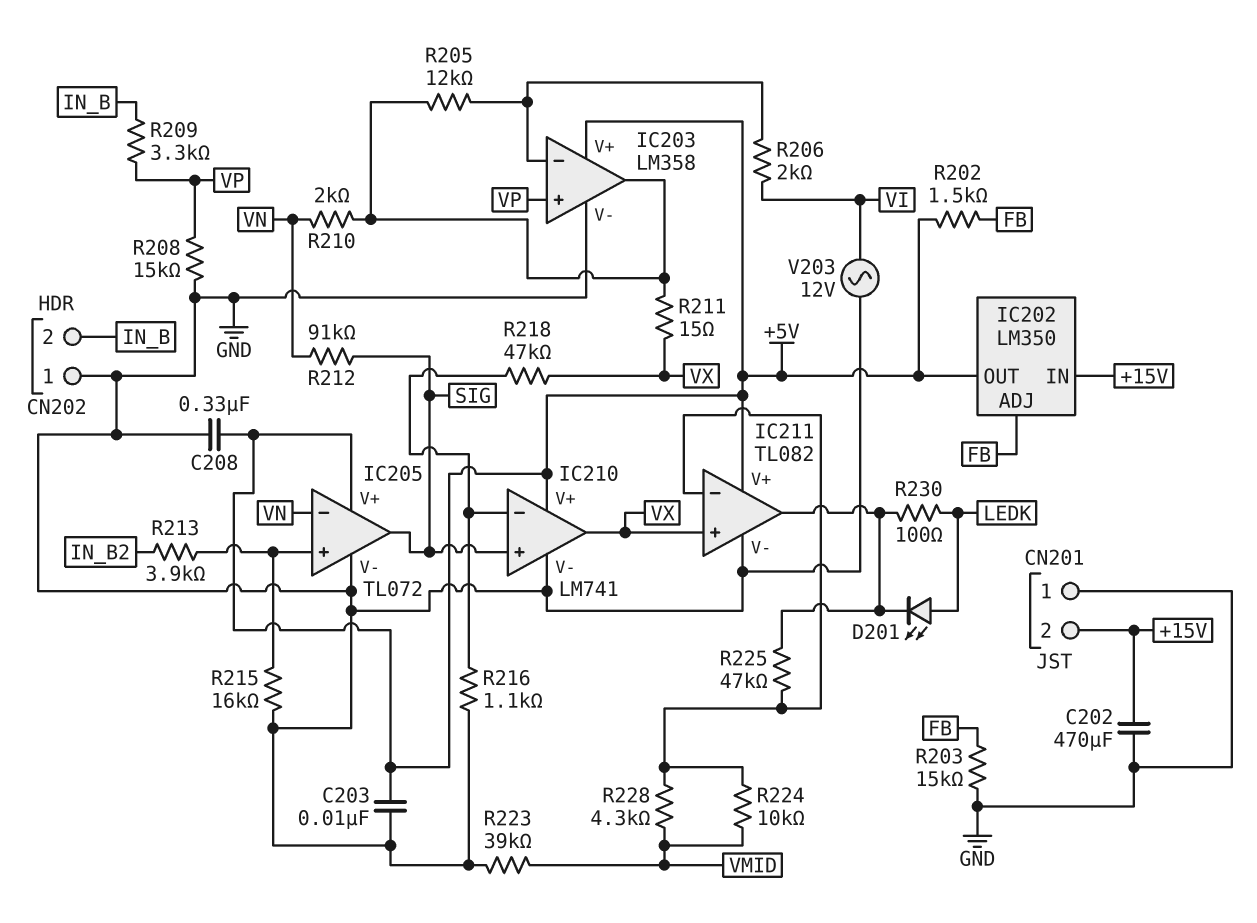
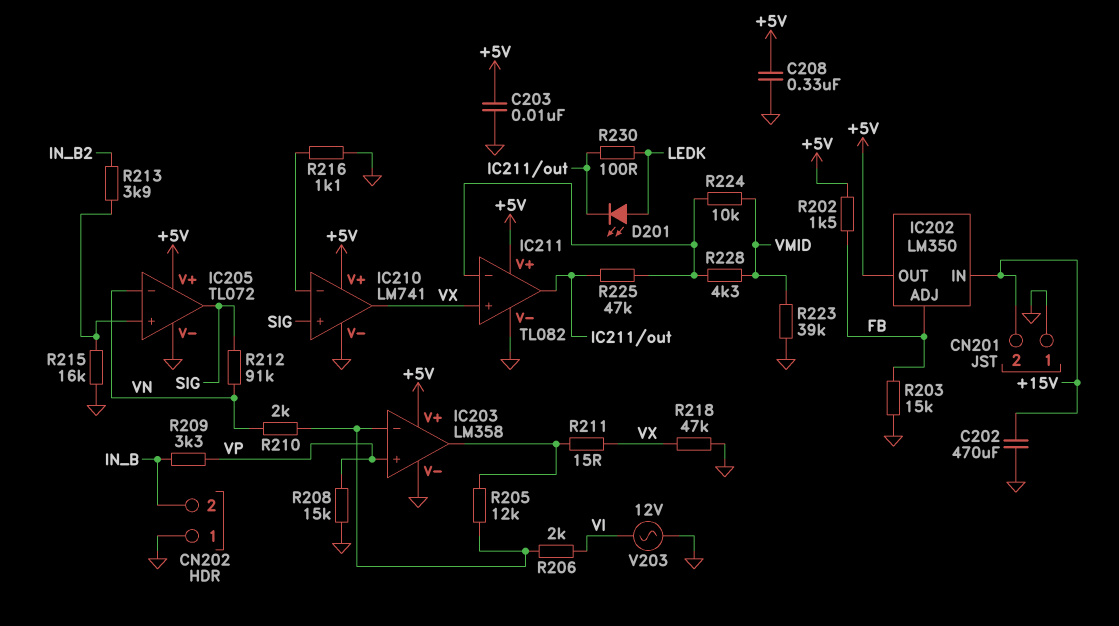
R210: 2k (IC203/out, VN) -> 2k (IC203/in-, VN)
R218: 47k (IC210/in-, VX) -> 47k (GND, VX)

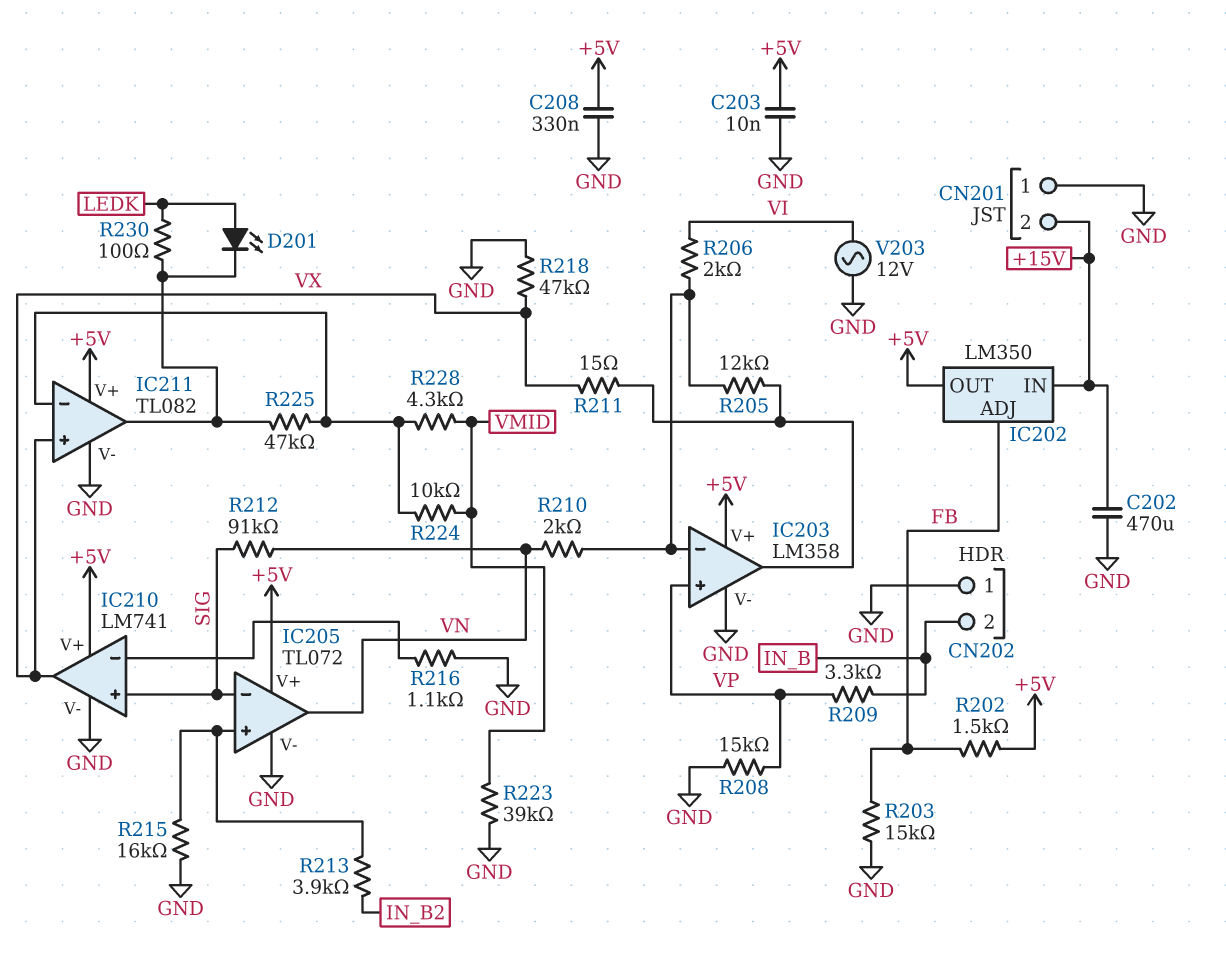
IC205 pin in-: VN -> SIG
IC205 pin out: SIG -> VN

